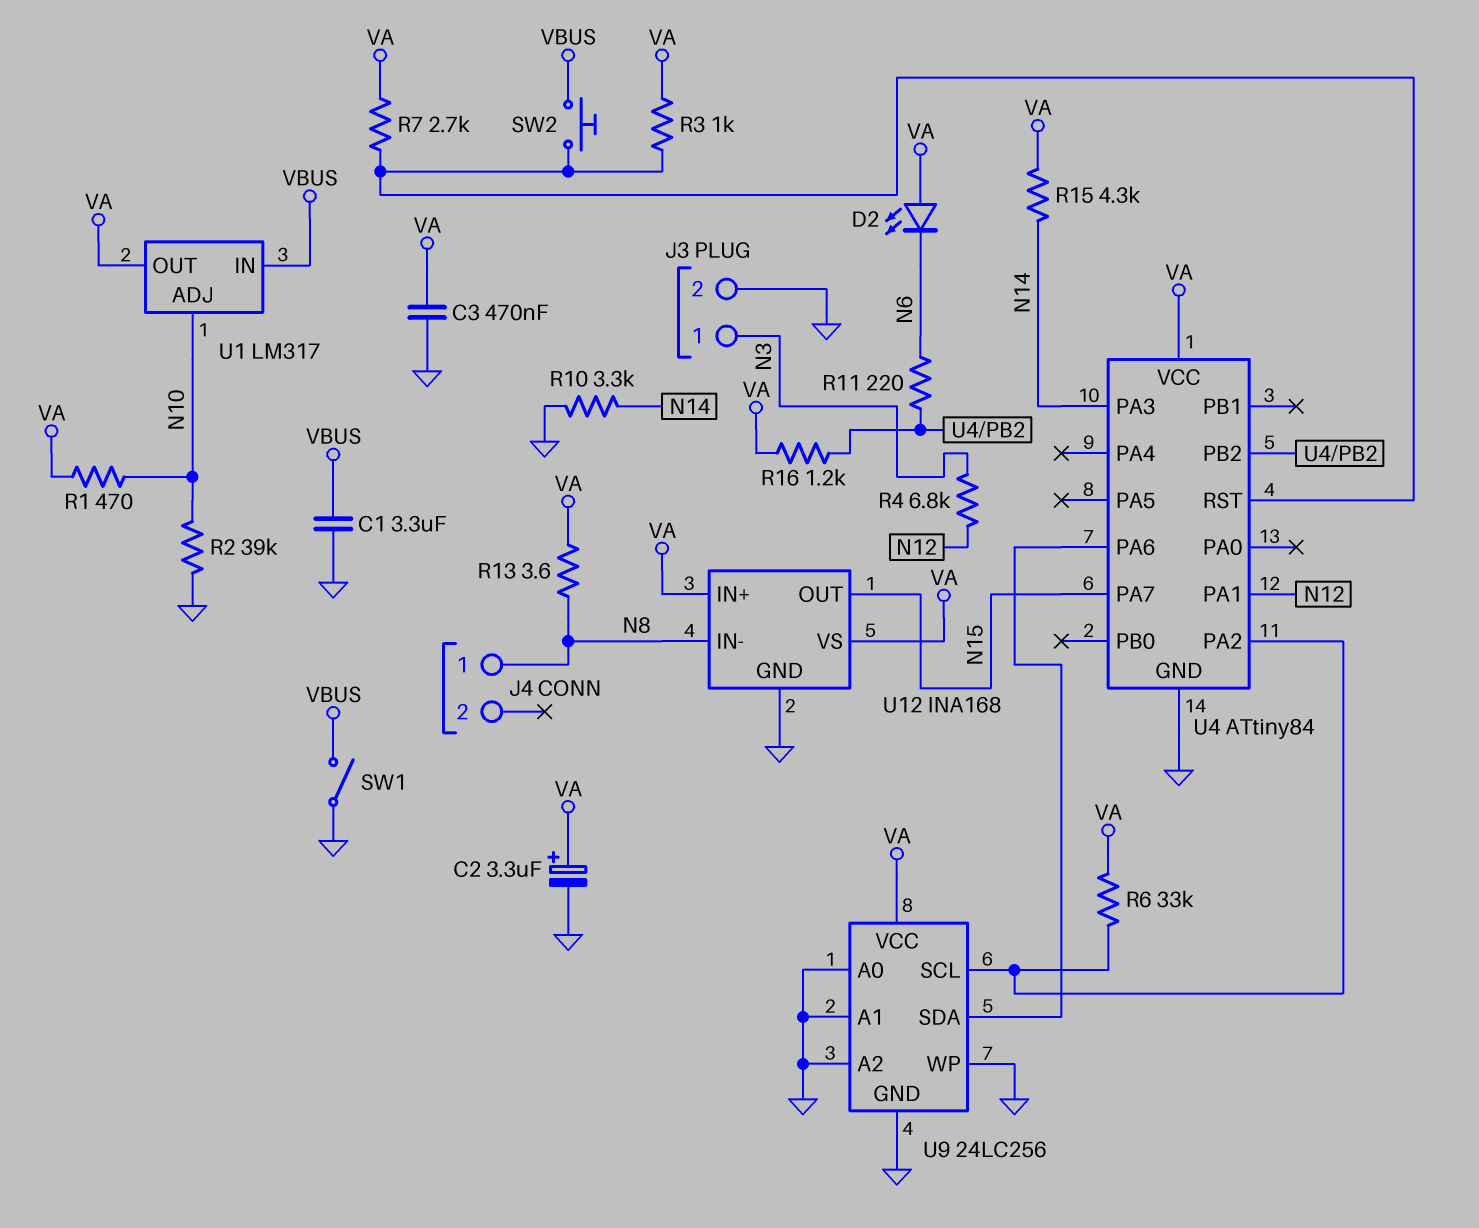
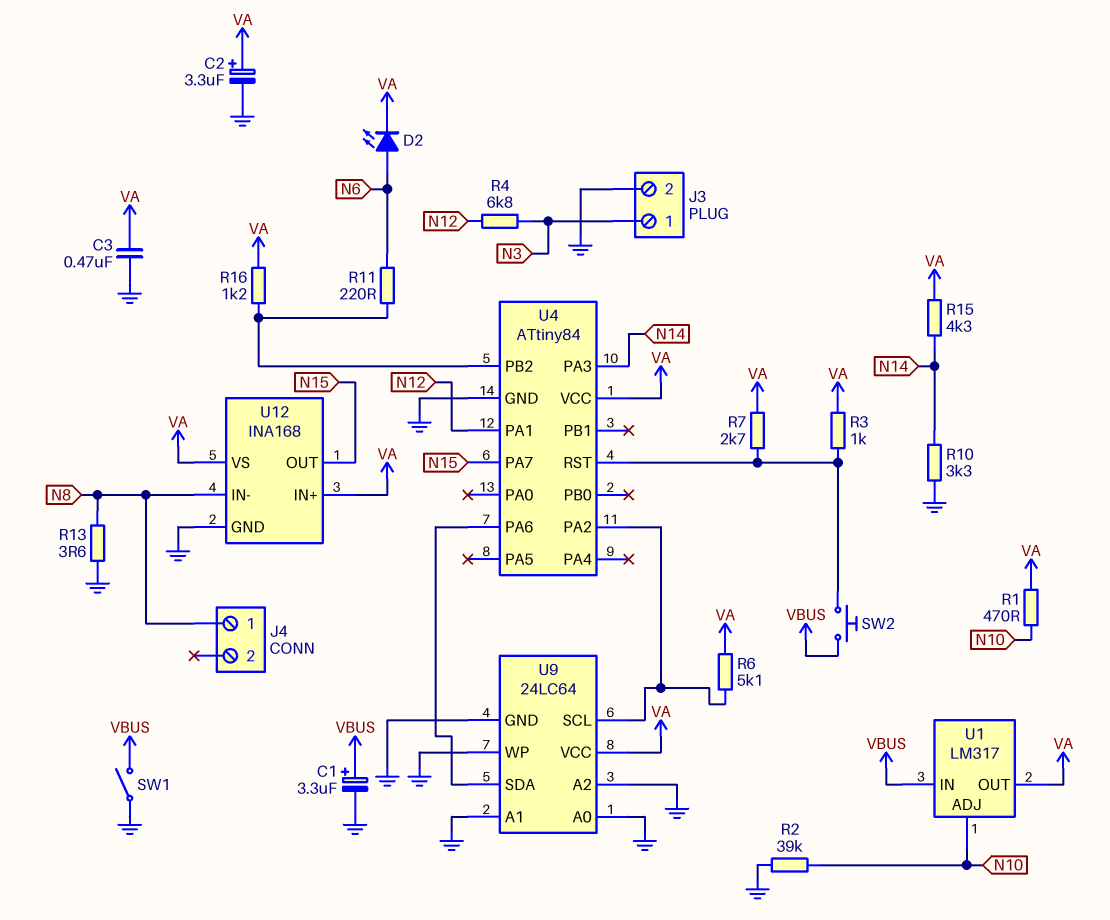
C1: 3.3uF (GND, VBUS) -> 3.3uF (plus VBUS, minus GND)
D2: LED (A VA, K N6) -> LED (A N6, K VA)
R6: 33k (U4/PA2, VA) -> 5.1k (U4/PA2, VA)
R13: 3.6 (N8, VA) -> 3.6 (GND, N8)
U9: 24LC256 -> 24LC64

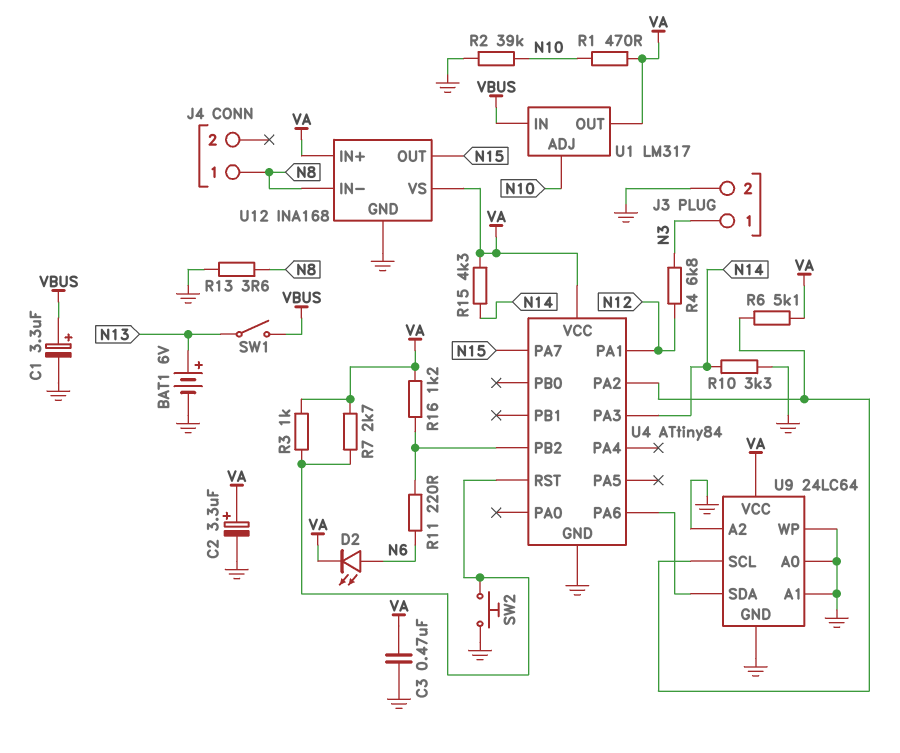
BAT1: none -> 6V (plus N13, minus GND)
SW1: switch (GND, VBUS) -> switch (N13, VBUS)
SW2: button (U4/RST, VBUS) -> button (GND, U4/RST)

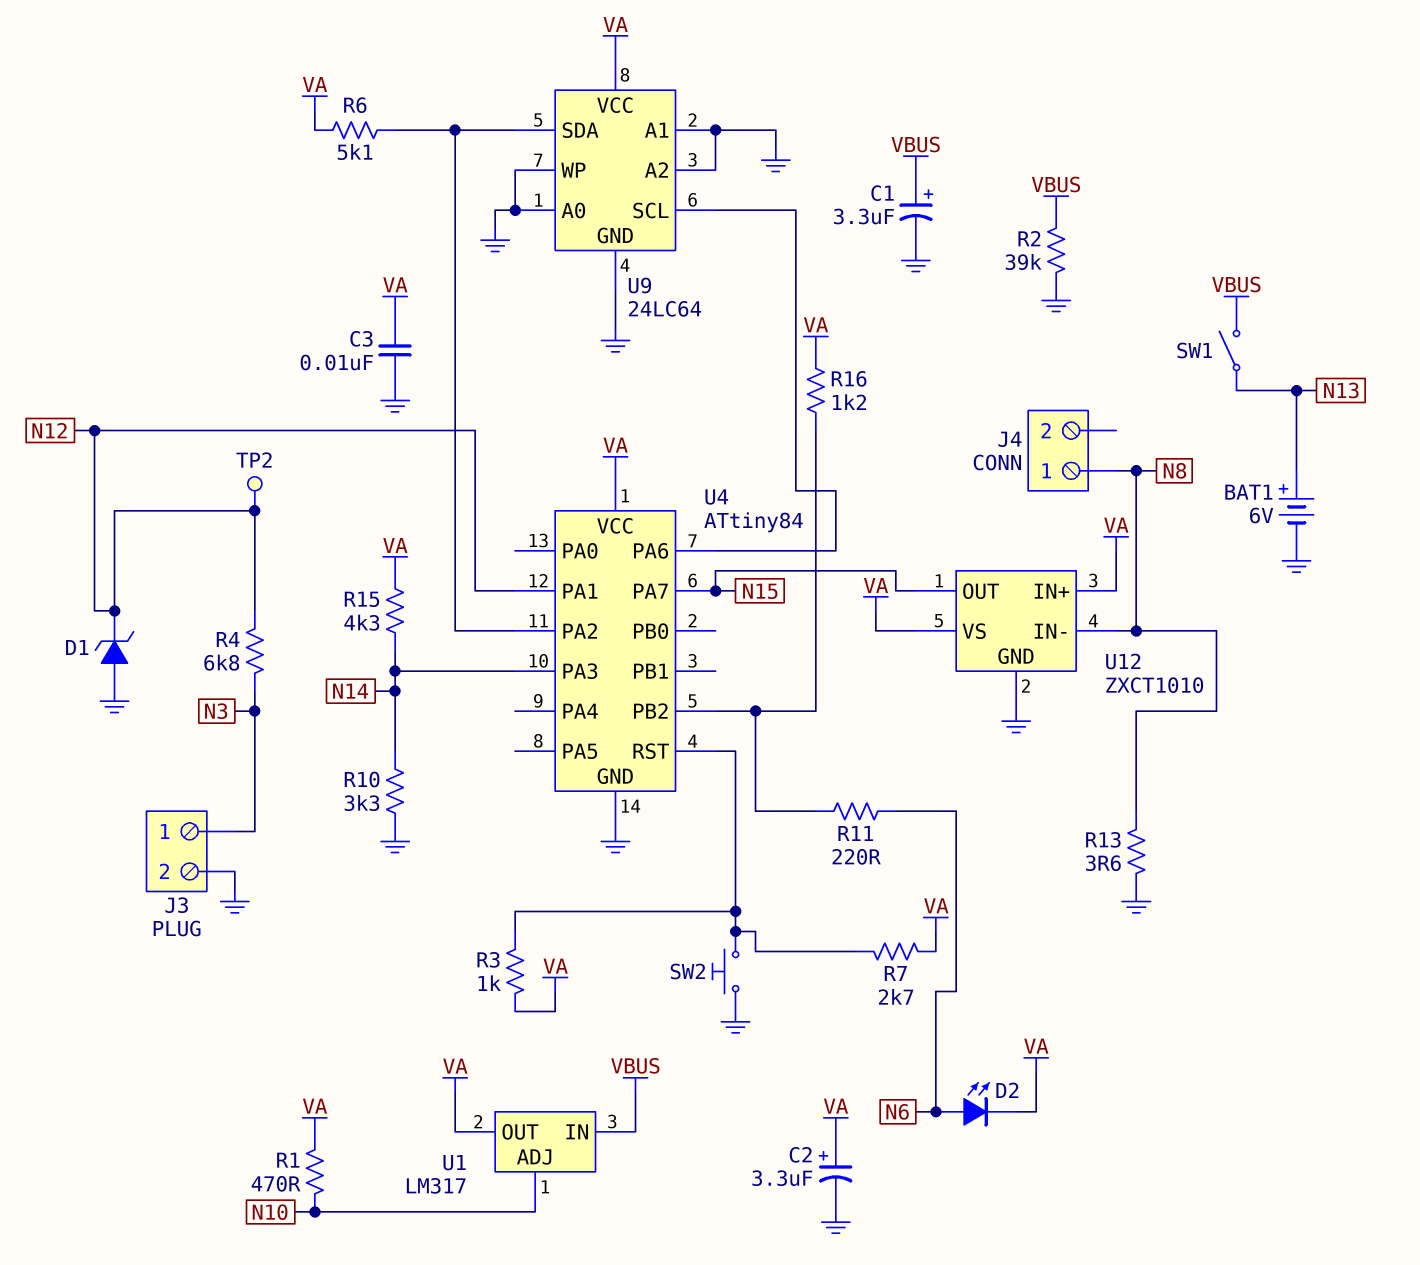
C3: 470nF (GND, VA) -> 10nF (GND, VA)
D1: none -> zener (A GND, K N12)
R2: 39k (GND, N10) -> 39k (GND, VBUS)
TP2: none -> test point (N12)
U9 pin SCL: U4/PA2 -> U4/PA6
U9 pin SDA: U4/PA6 -> U4/PA2
U12: INA168 -> ZXCT1010

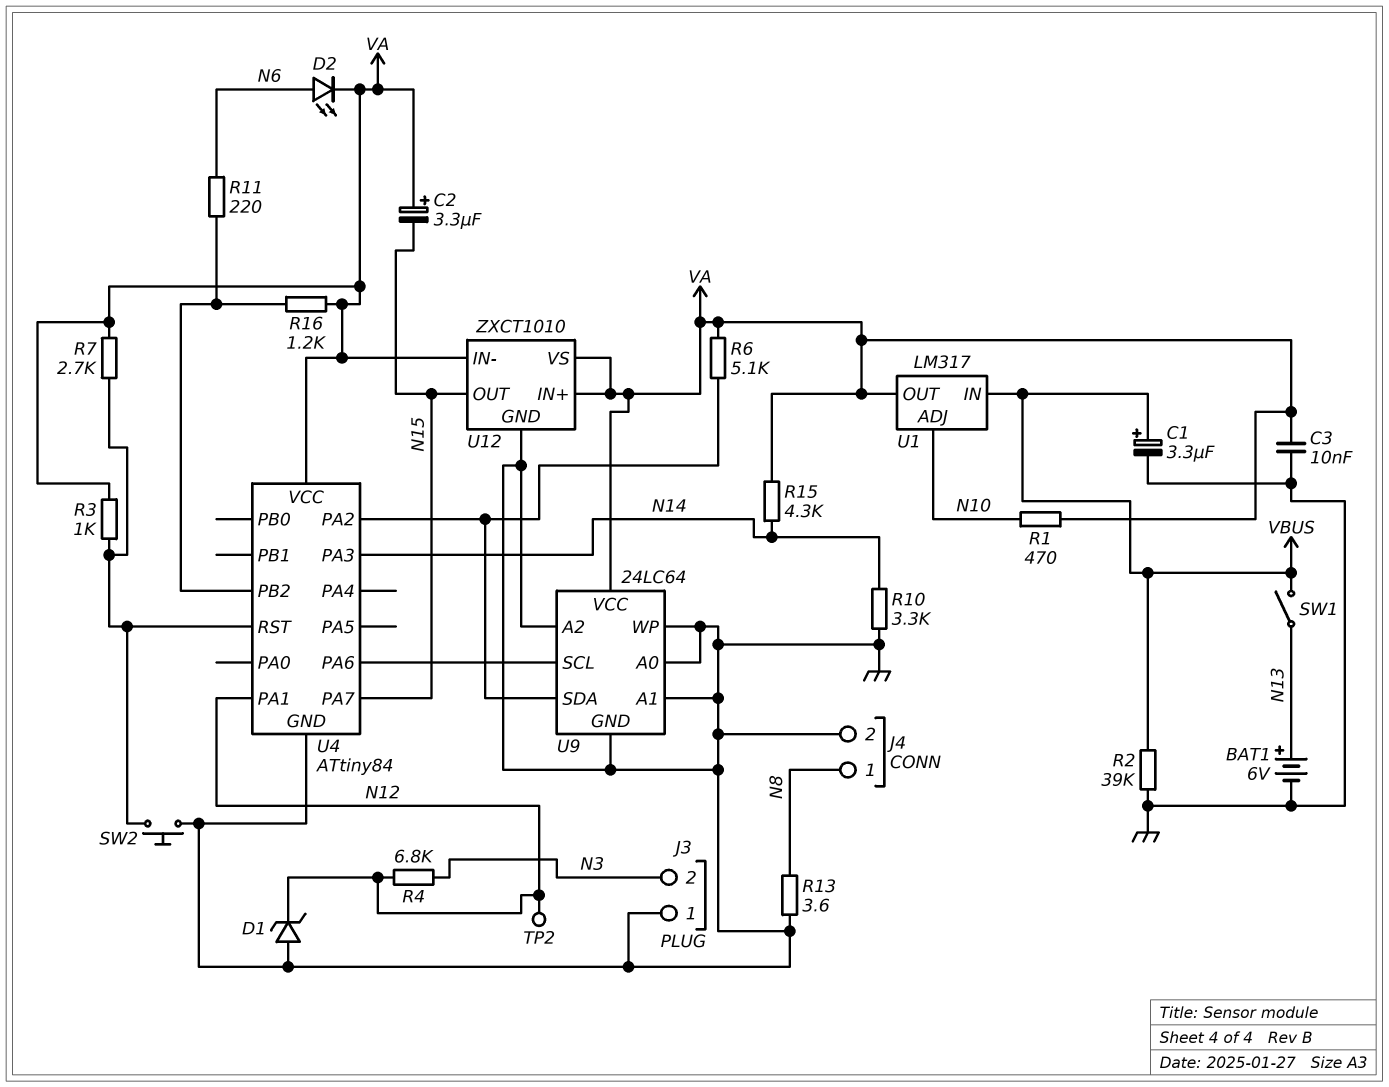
C2: 3.3uF (plus VA, minus GND) -> 3.3uF (plus VA, minus N15)
J3 pin 1: N3 -> GND
J3 pin 2: GND -> N3
J4 pin 2: none -> GND
U12 pin IN-: N8 -> VA

